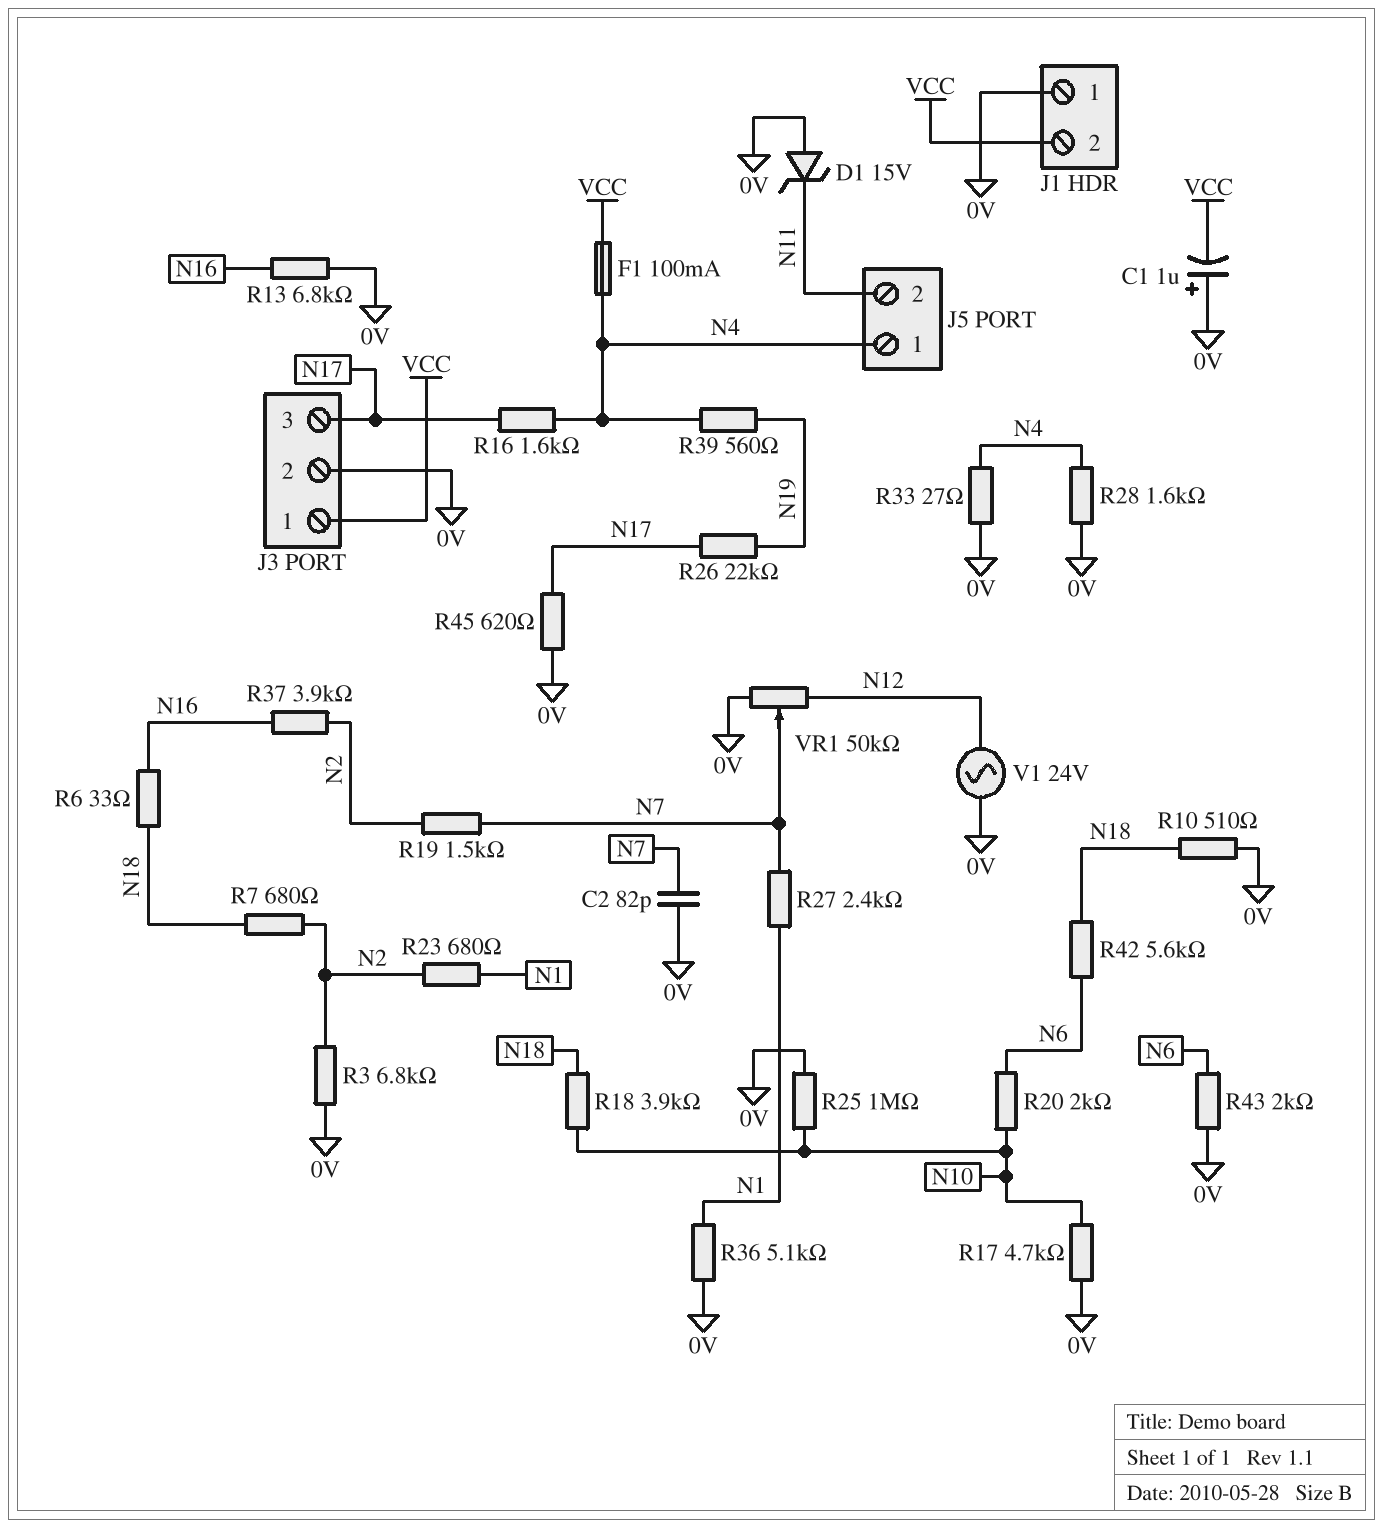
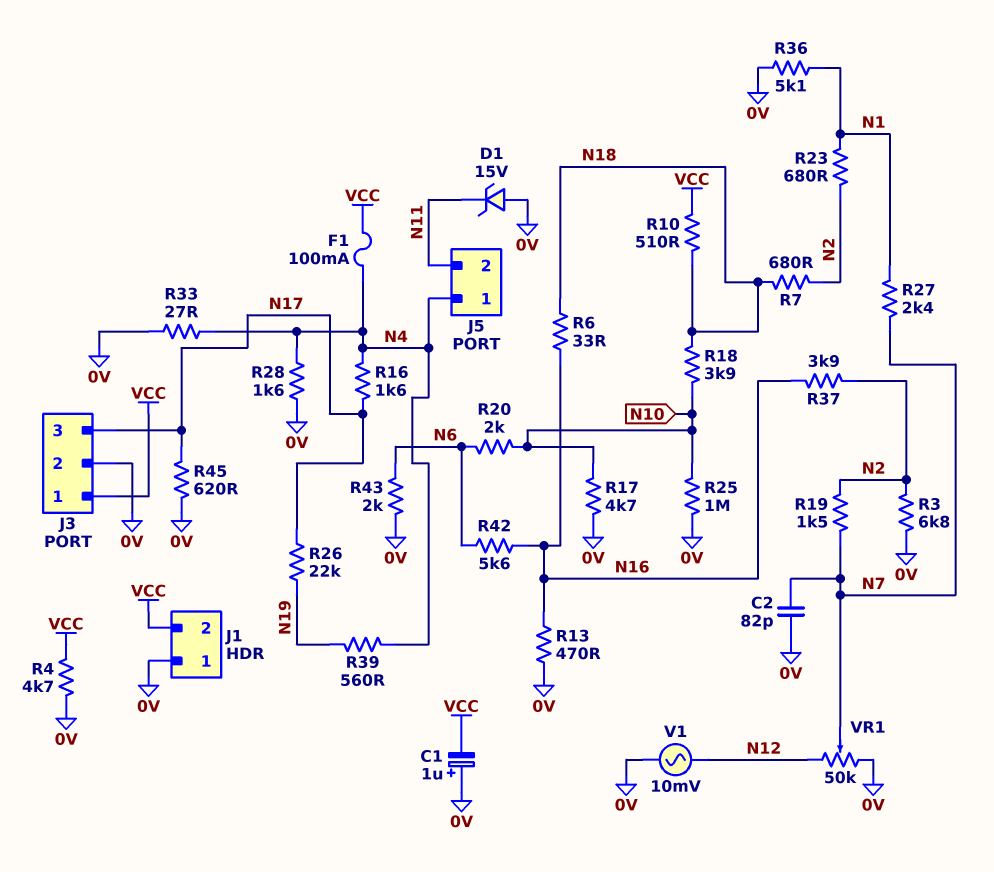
R4: none -> 4.7k (0V, VCC)
R10: 510 (0V, N18) -> 510 (N18, VCC)
R13: 6.8k (0V, N16) -> 470 (0V, N16)
R42: 5.6k (N6, N18) -> 5.6k (N6, N16)
V1: AC 24V (0V, N12) -> AC 10mV (0V, N12)

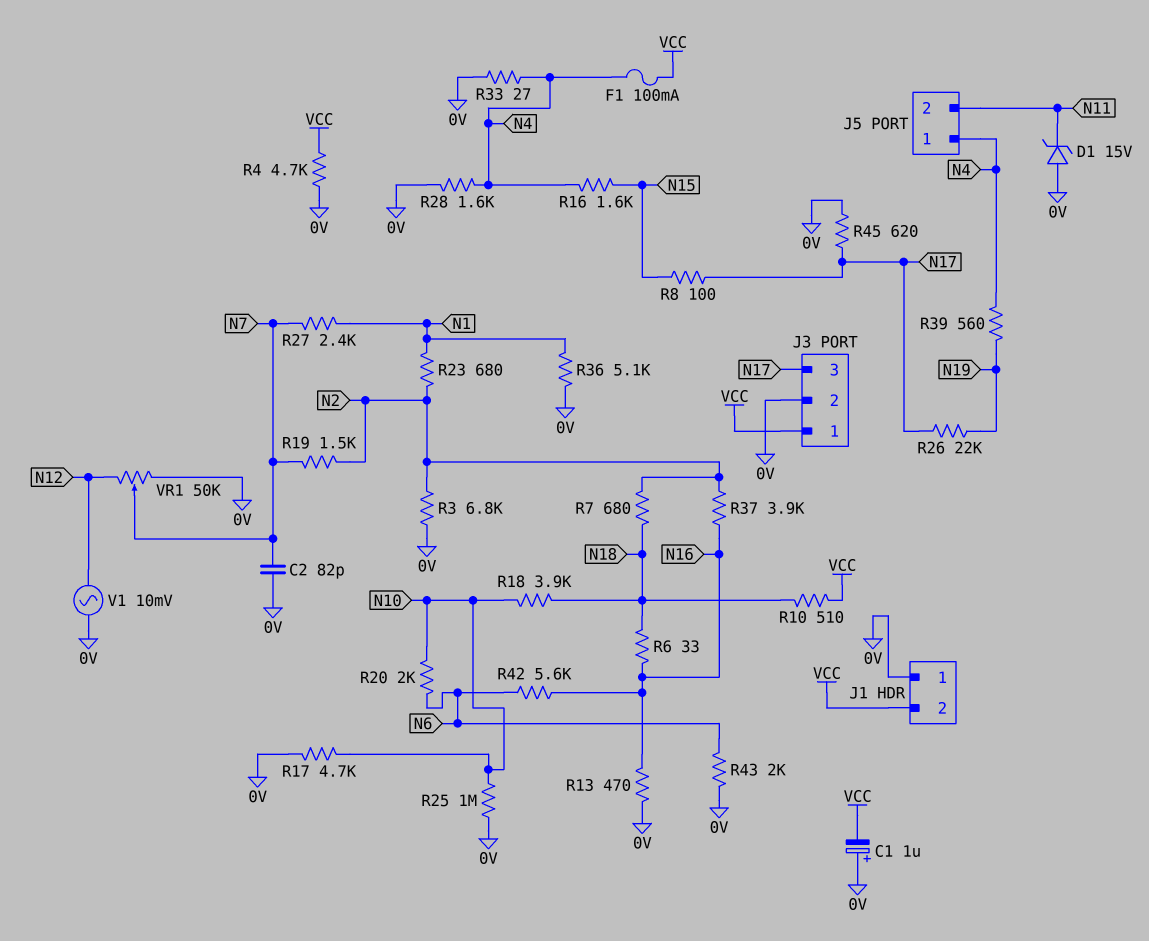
R8: none -> 100 (N15, N17)
R16: 1.6k (N4, N17) -> 1.6k (N4, N15)

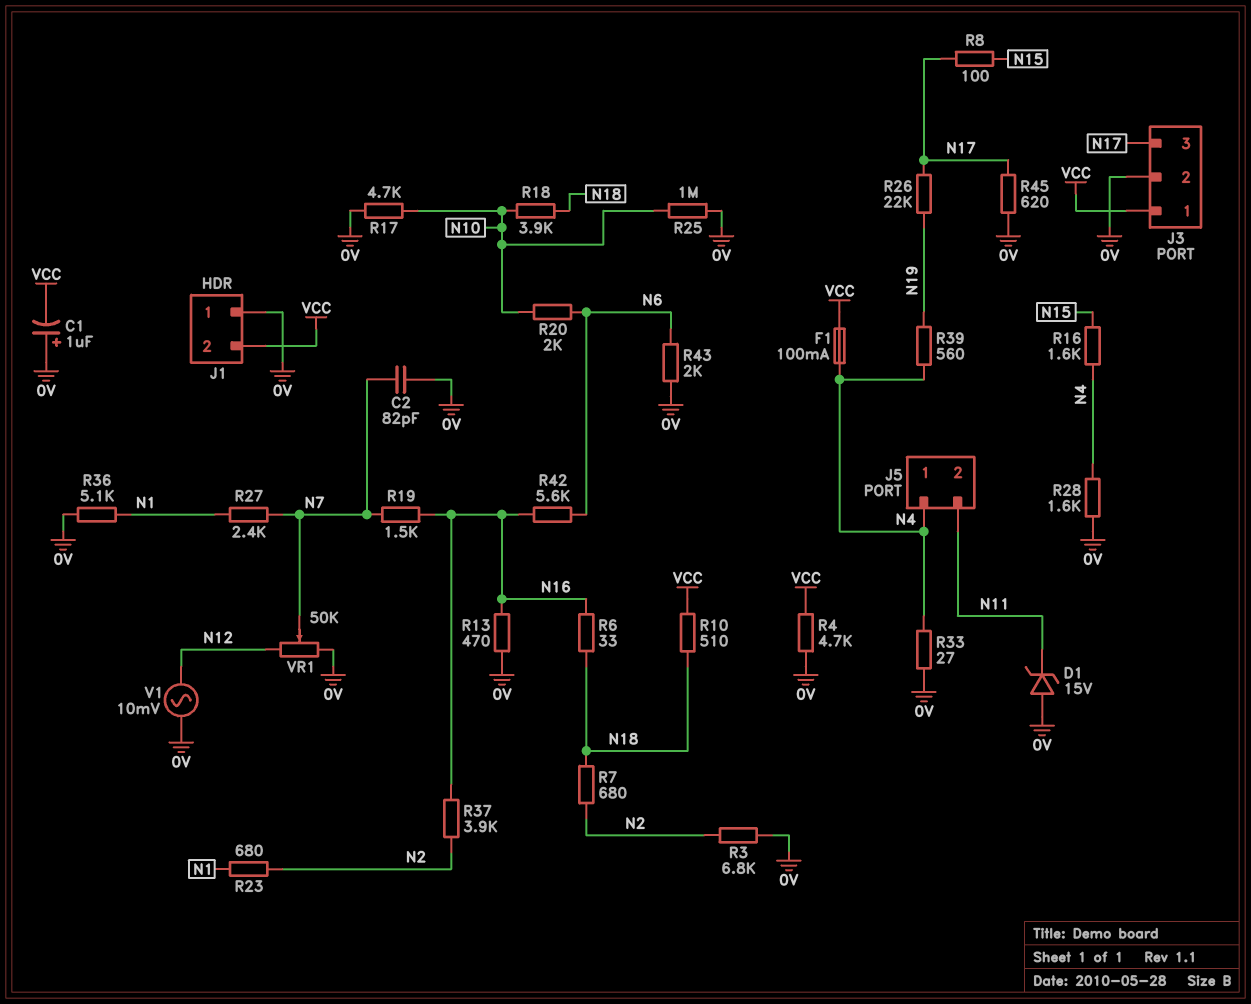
R19: 1.5k (N2, N7) -> 1.5k (N7, N16)

